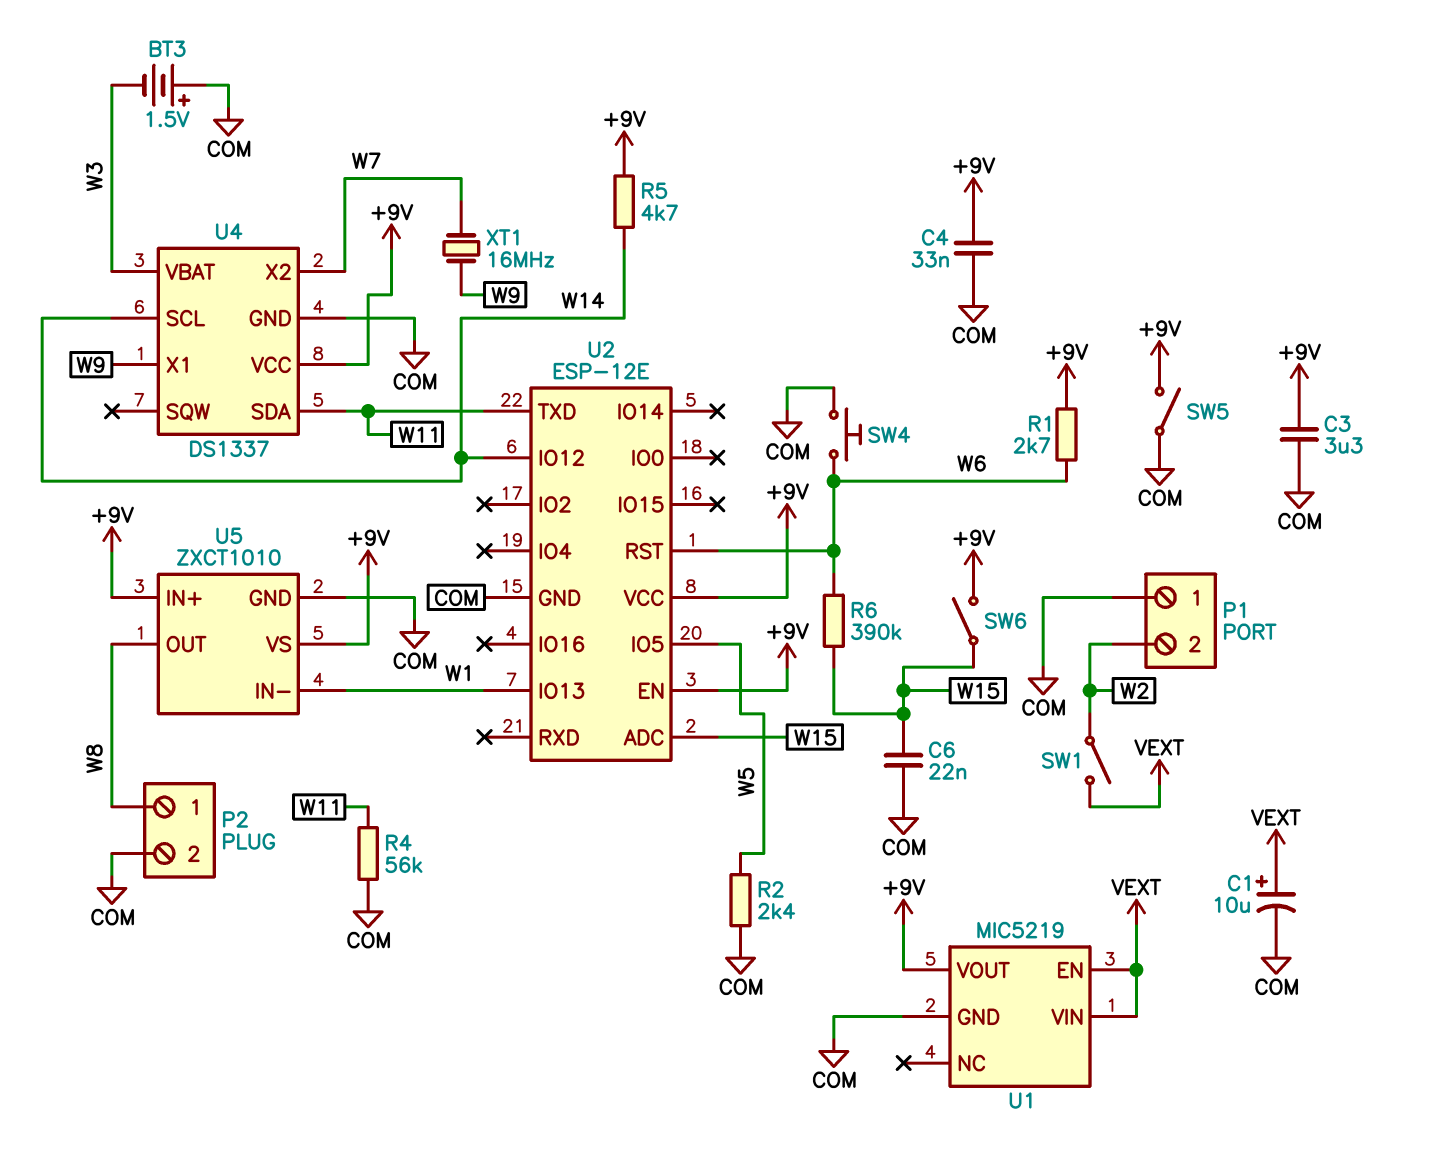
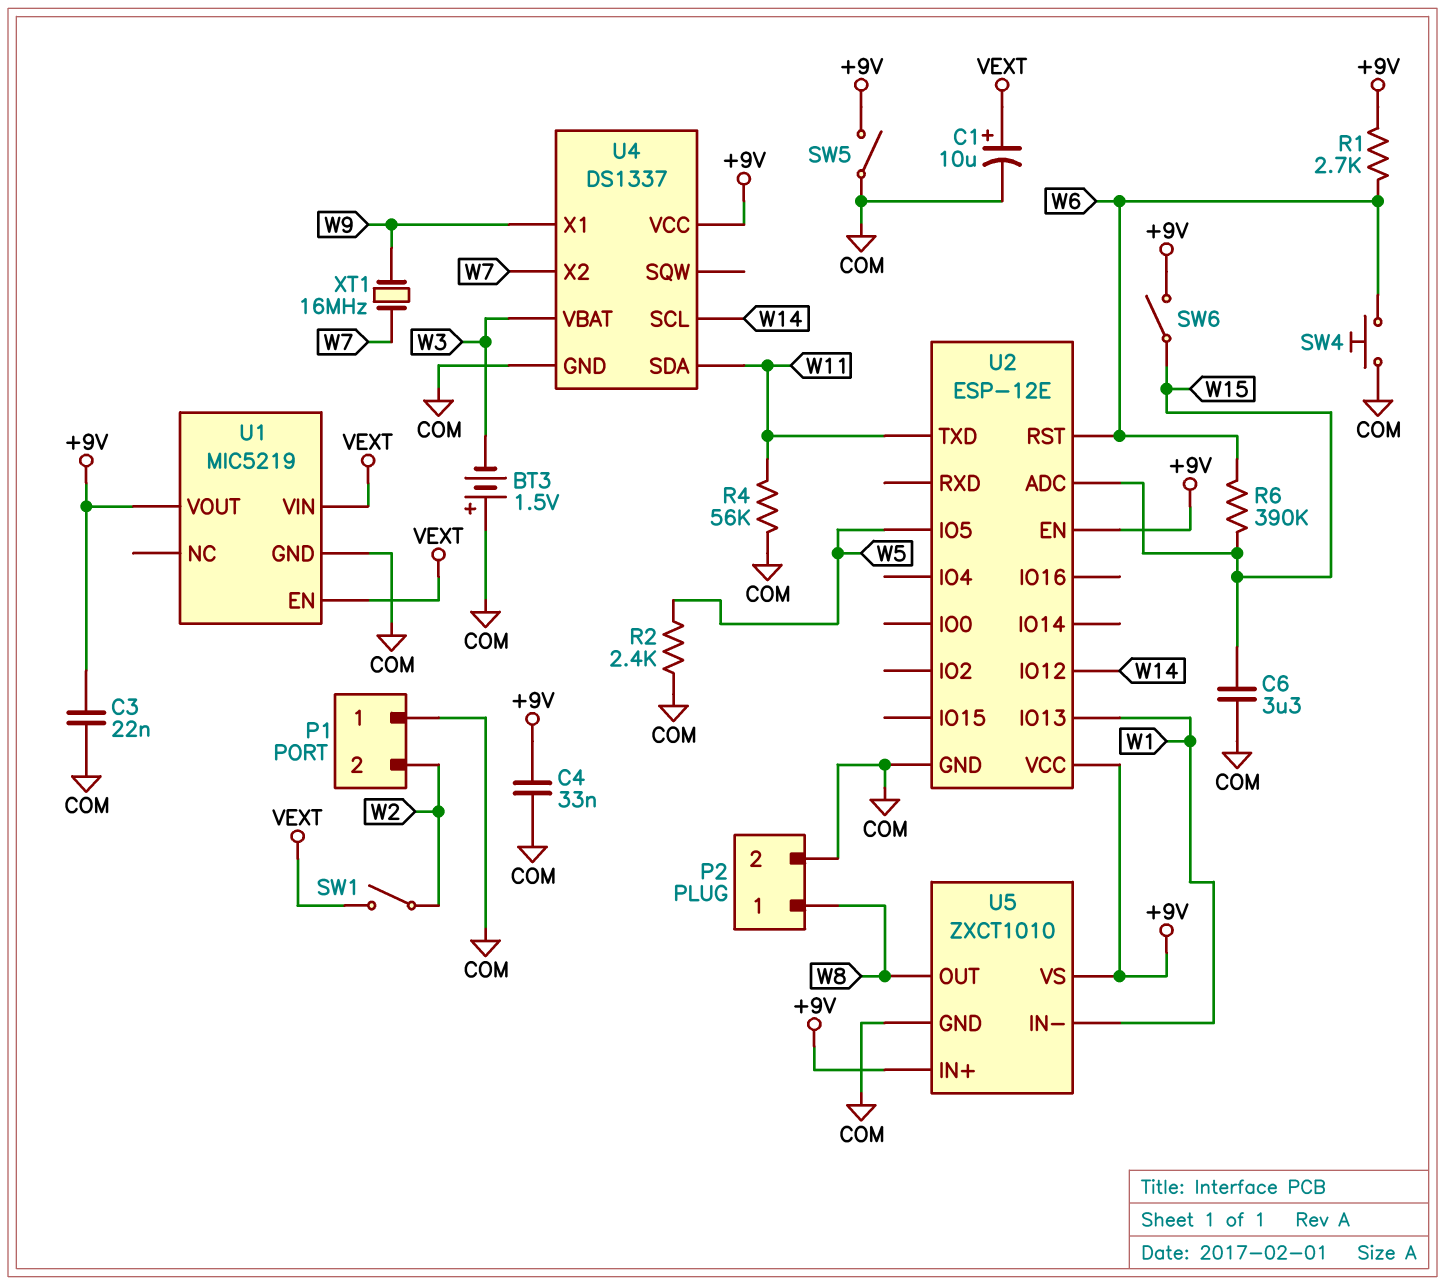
C3: 3.3uF (+9V, COM) -> 22nF (+9V, COM)
C6: 22nF (COM, W15) -> 3.3uF (COM, W15)
R5: 4.7k (+9V, W14) -> none

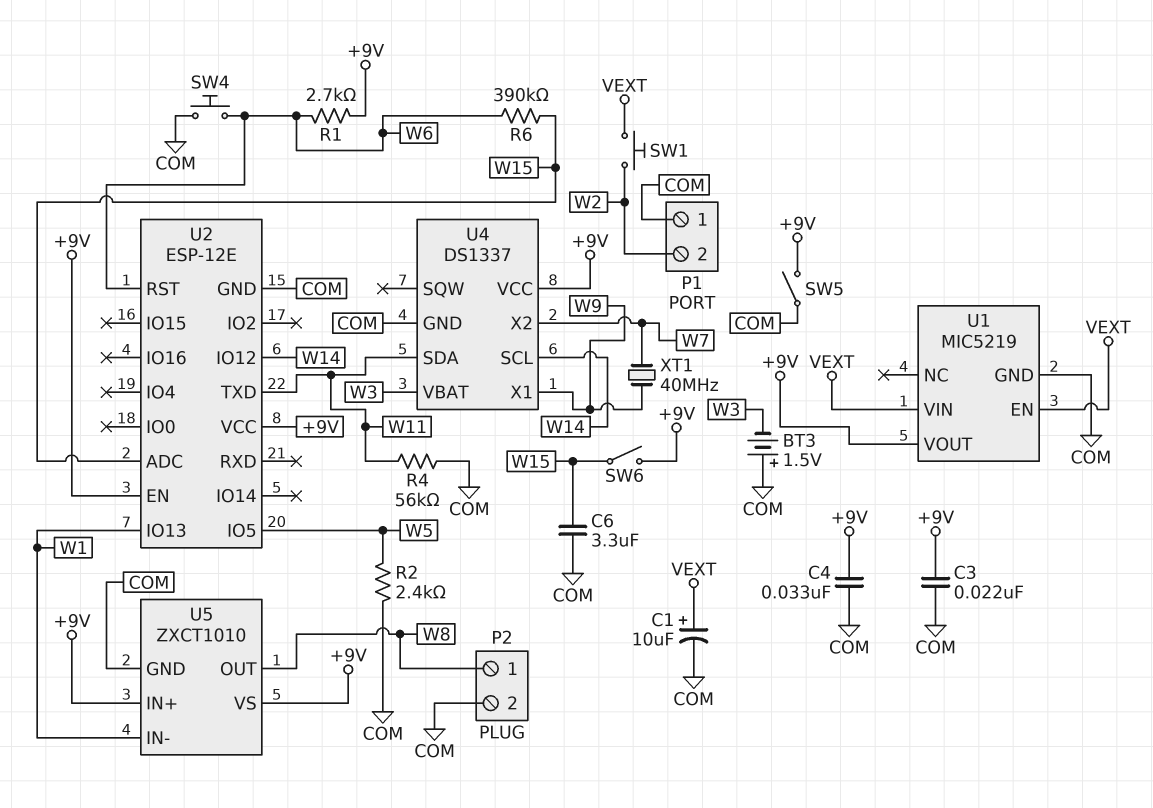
SW1: switch (VEXT, W2) -> button (VEXT, W2)
XT1: 16MHz (W7, W9) -> 40MHz (W7, W9)

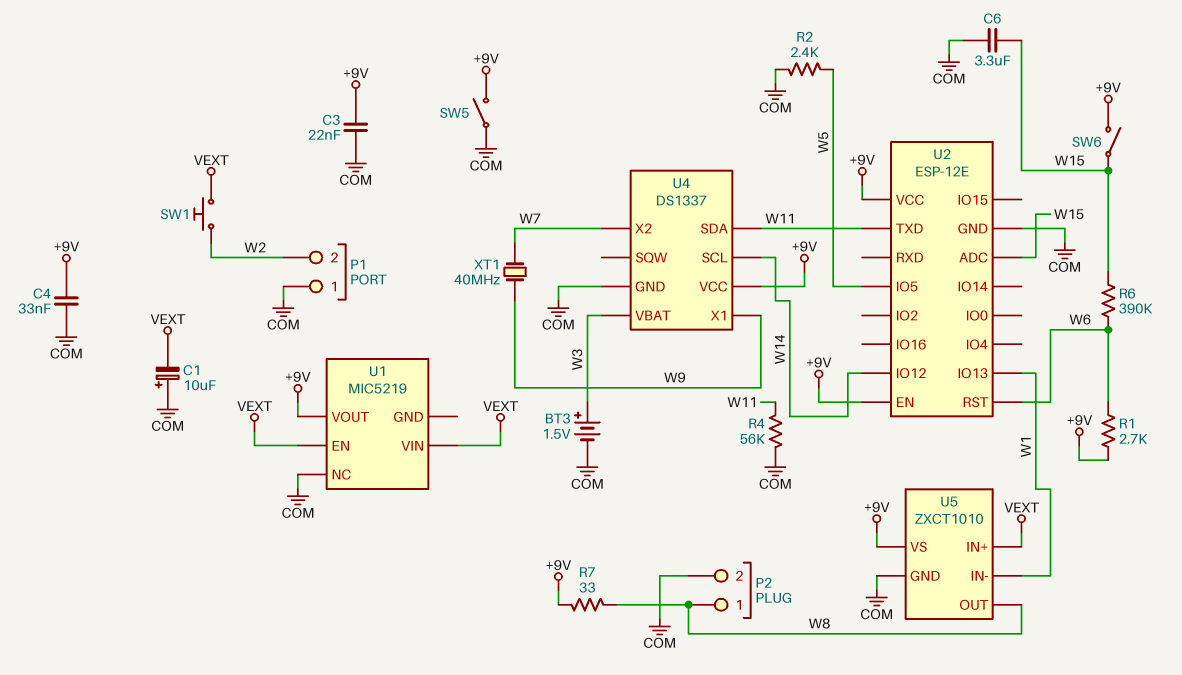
BT3: 1.5V (plus COM, minus W3) -> 1.5V (plus W3, minus COM)
C1: 10uF (plus VEXT, minus COM) -> 10uF (plus COM, minus VEXT)
R7: none -> 33 (+9V, W8)
SW4: button (COM, W6) -> none
U1 pin GND: COM -> none
U1 pin NC: none -> COM
U5 pin IN+: +9V -> VEXT

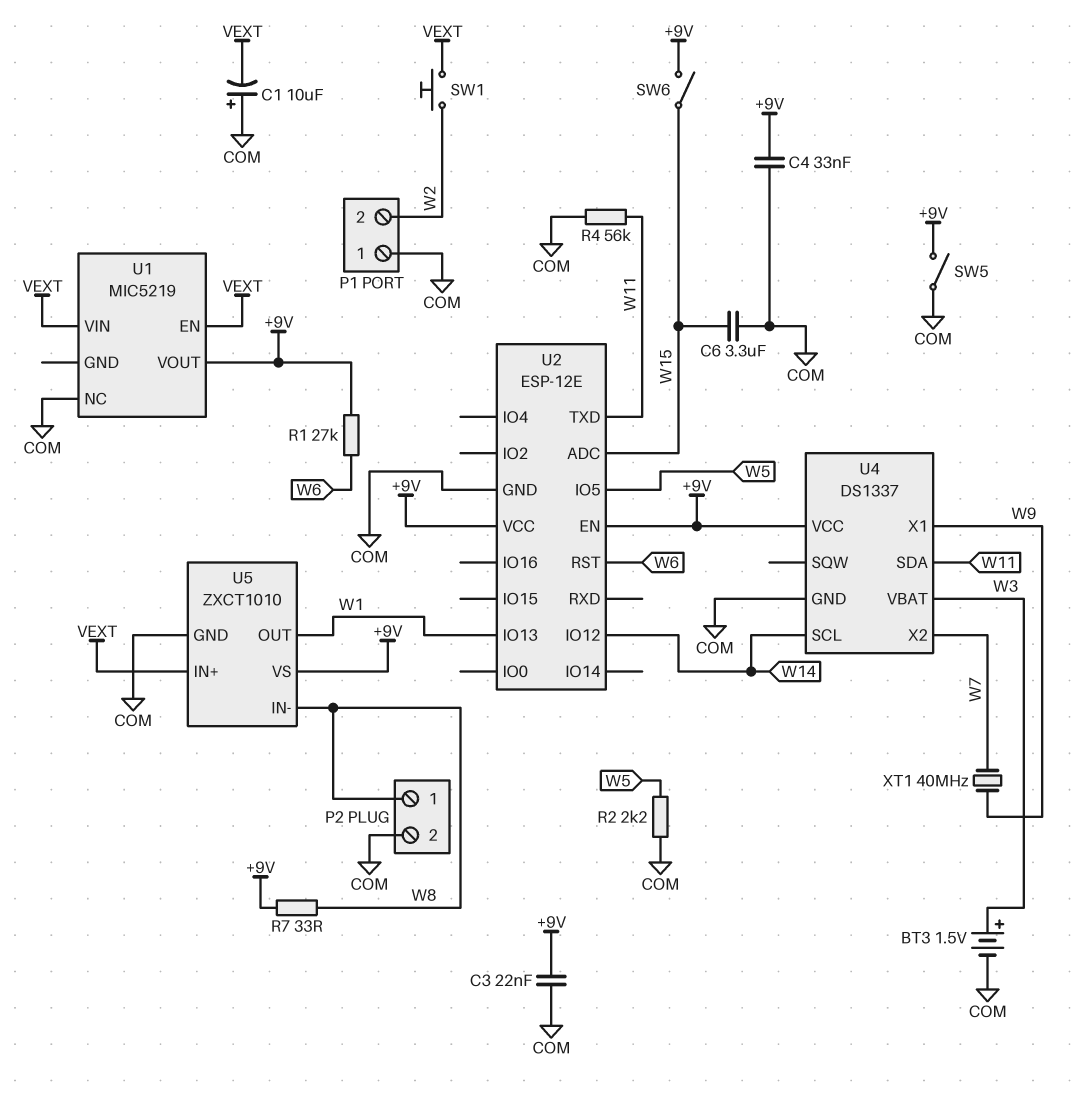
R1: 2.7k (+9V, W6) -> 27k (+9V, W6)
R2: 2.4k (COM, W5) -> 2.2k (COM, W5)
R6: 390k (W6, W15) -> none
U5 pin IN-: W1 -> W8
U5 pin OUT: W8 -> W1

